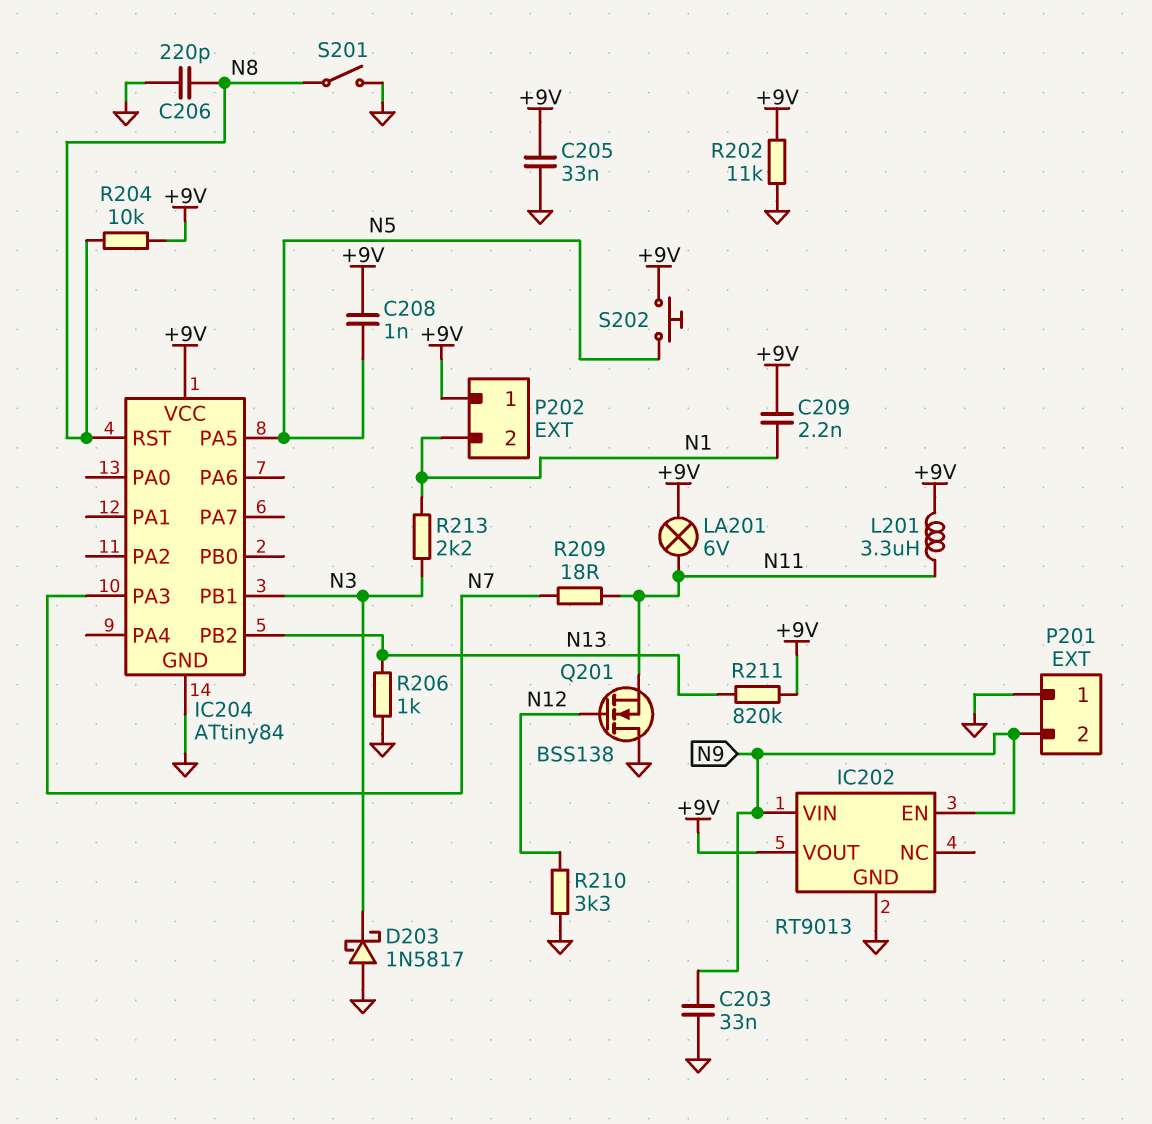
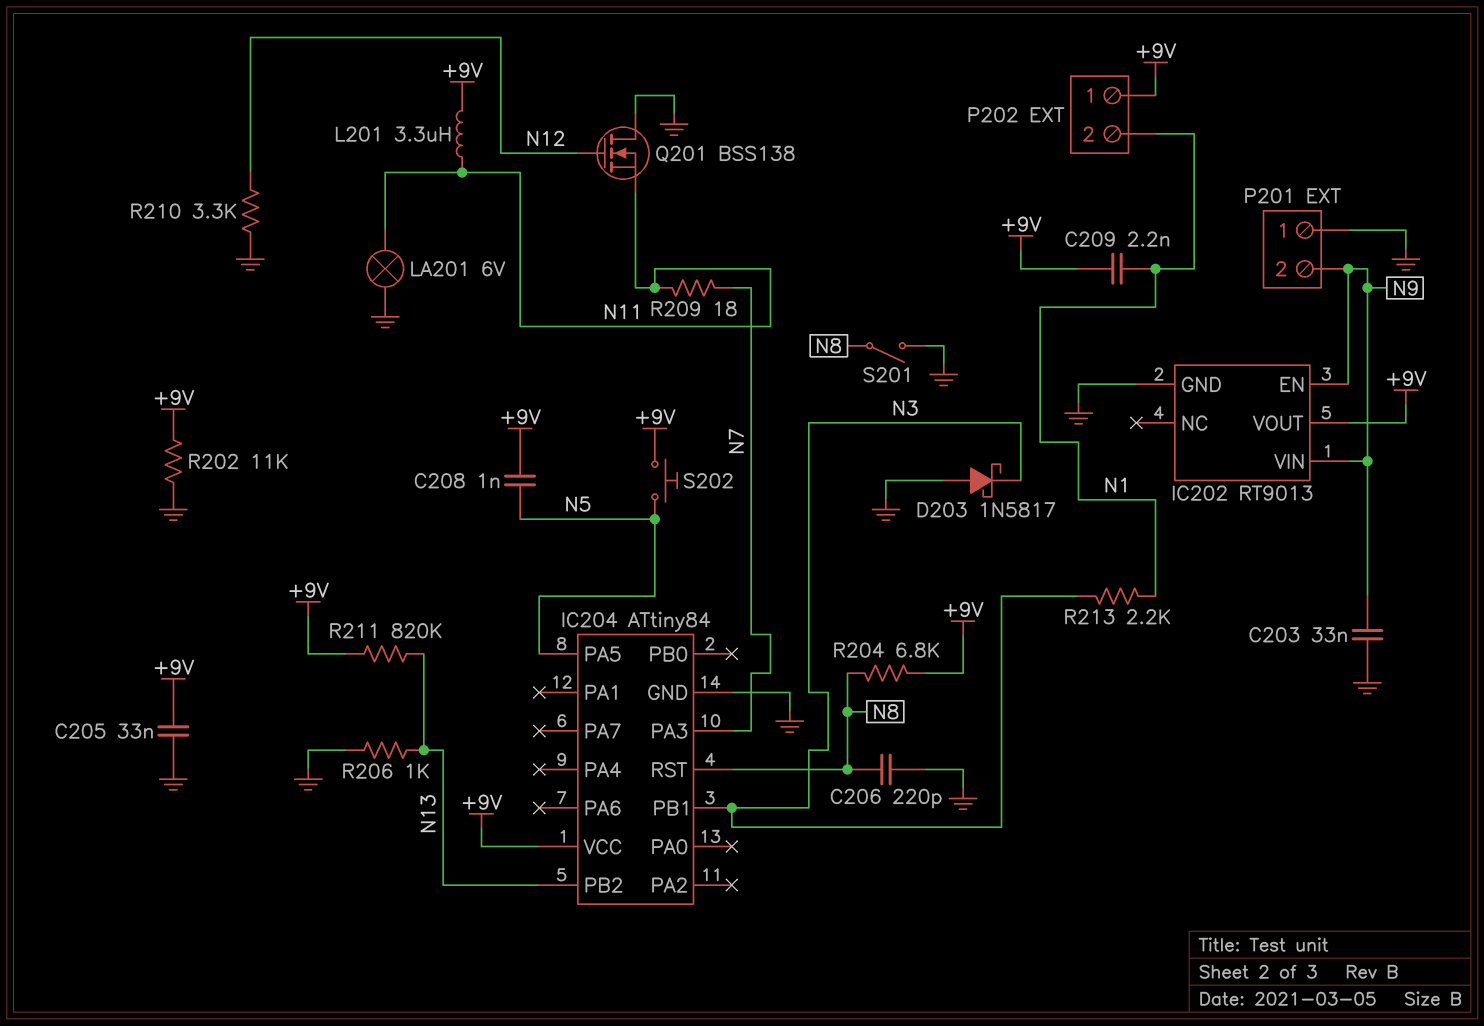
LA201: lamp 6V (+9V, N11) -> lamp 6V (GND, N11)
R204: 10k (+9V, N8) -> 6.8k (+9V, N8)

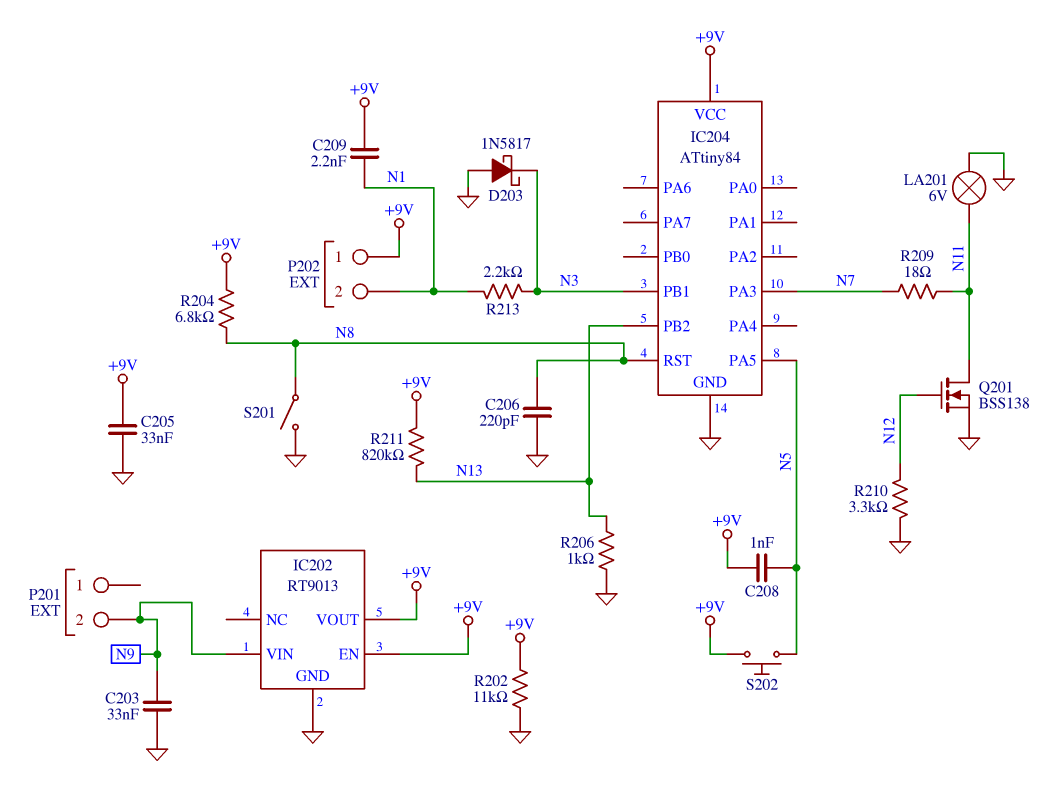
IC202 pin EN: N9 -> +9V
L201: 3.3uH (+9V, N11) -> none
P201 pin 1: GND -> none
Q201: NMOS BSS138 (G N12, D GND, S N11) -> NMOS BSS138 (G N12, D N11, S GND)

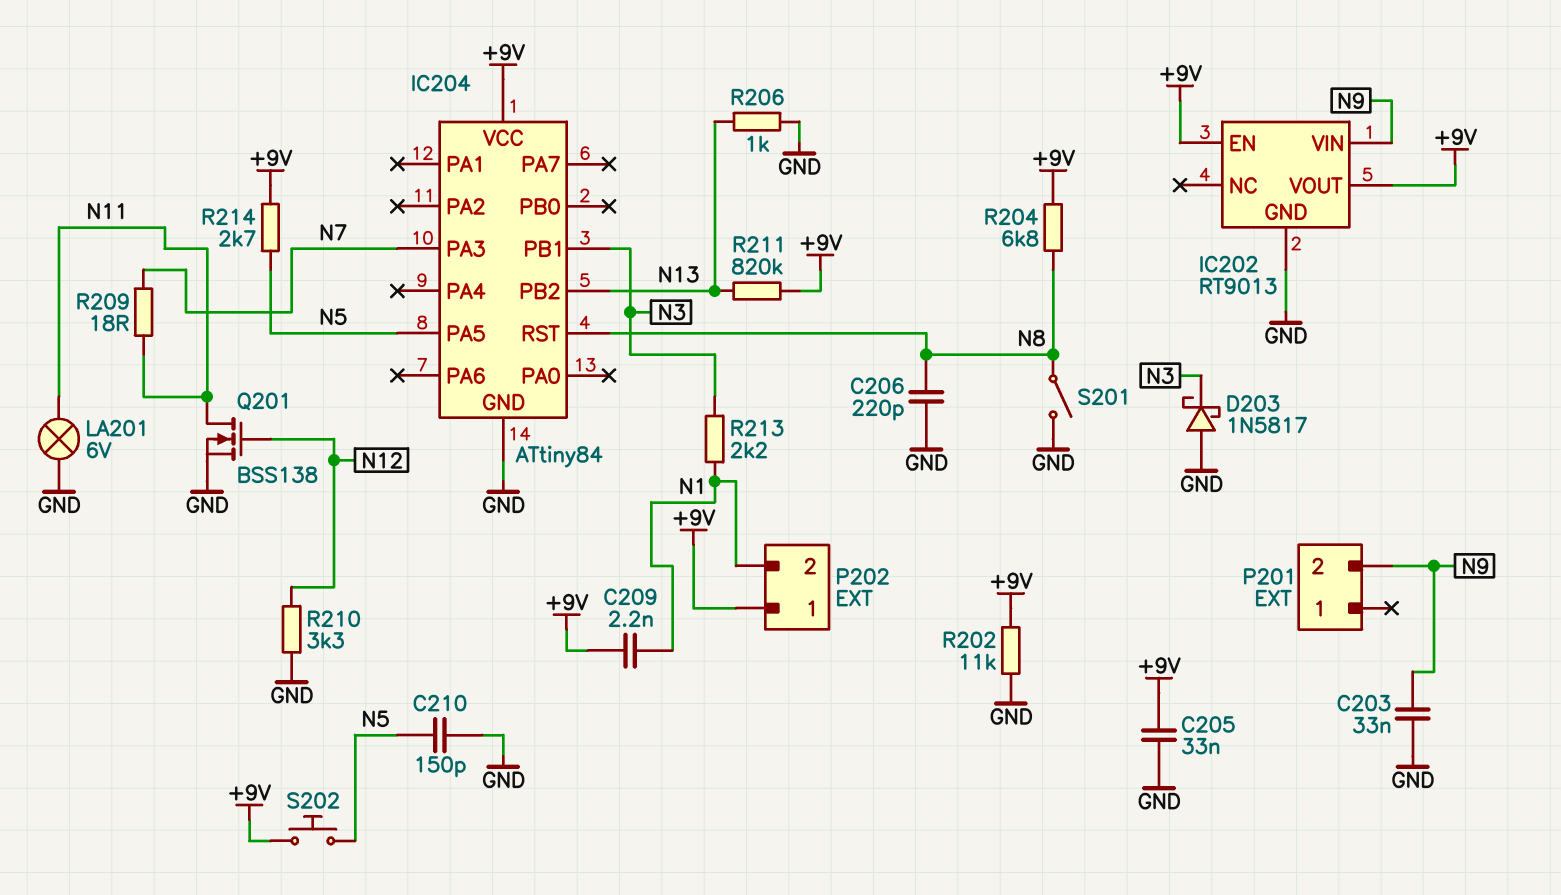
C208: 1nF (+9V, N5) -> none
C210: none -> 150pF (GND, N5)
R214: none -> 2.7k (+9V, N5)

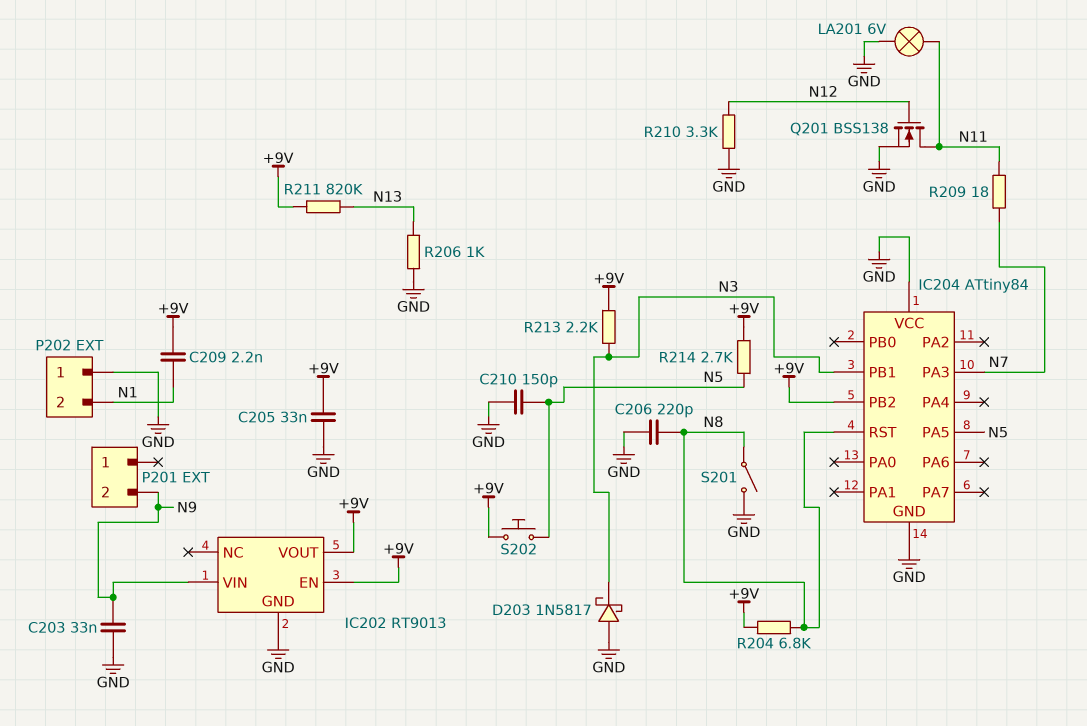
IC204 pin PB2: N13 -> +9V
IC204 pin VCC: +9V -> GND
P202 pin 1: +9V -> GND
R202: 11k (+9V, GND) -> none
R213: 2.2k (N1, N3) -> 2.2k (+9V, N3)

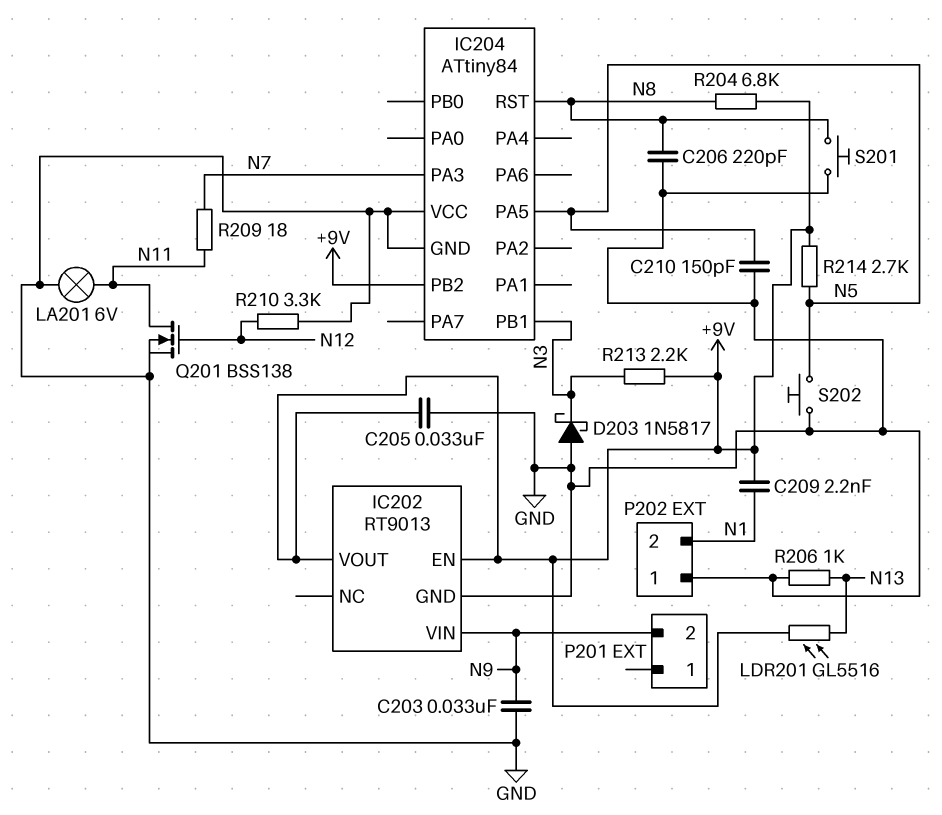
LDR201: none -> GL5516 (+9V, N13)
R211: 820k (+9V, N13) -> none
S201: switch (GND, N8) -> button (GND, N8)
S202: button (+9V, N5) -> button (GND, N5)

